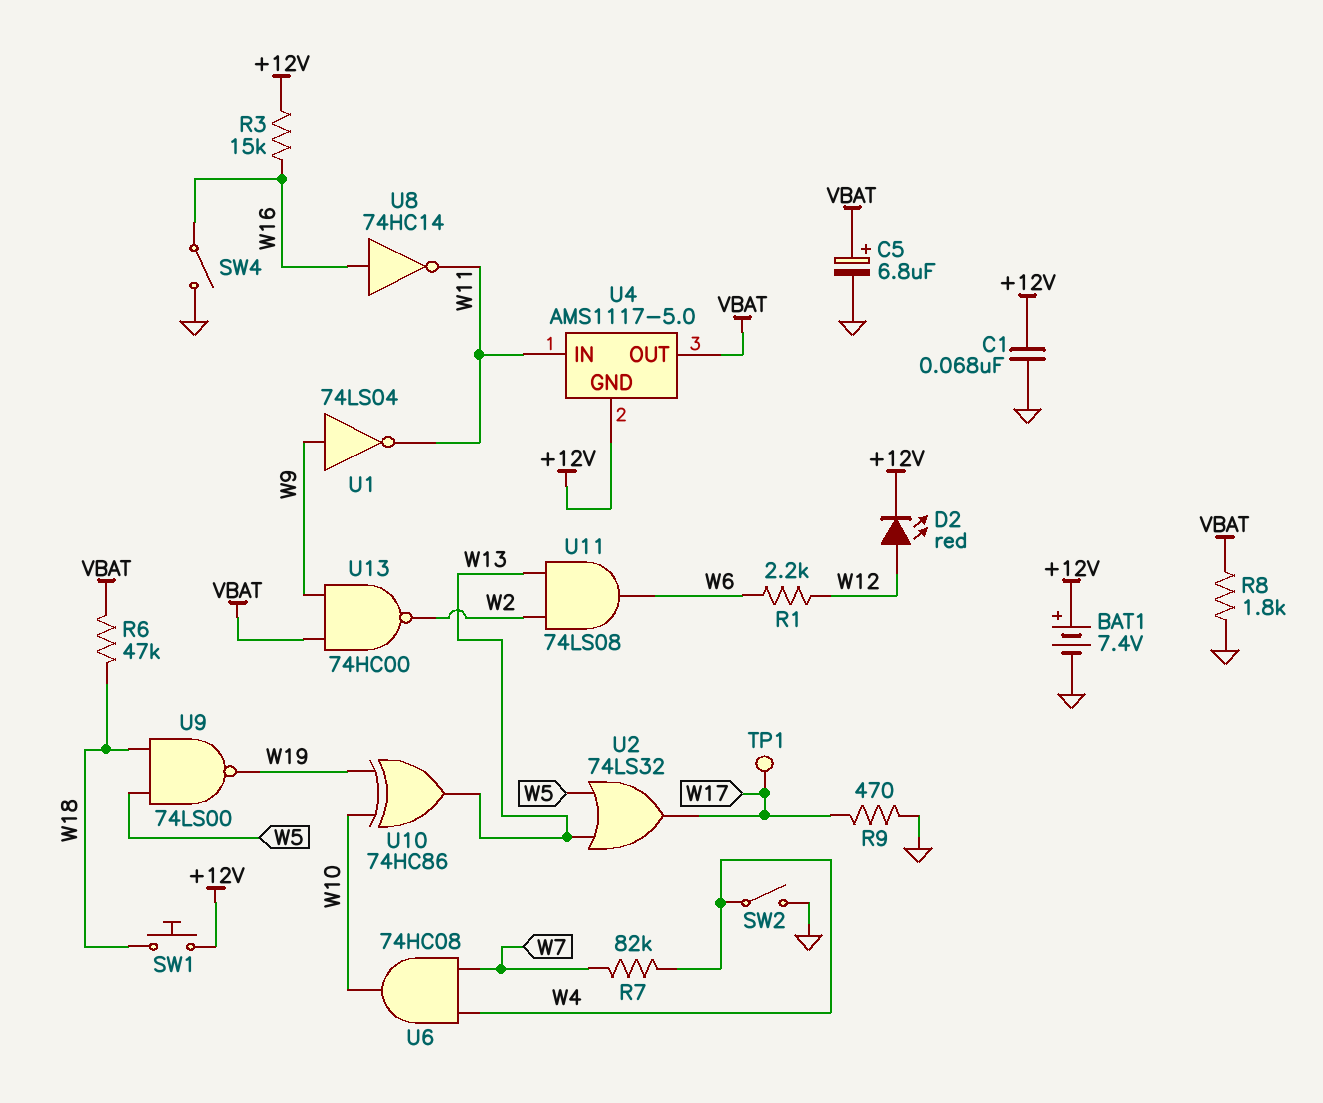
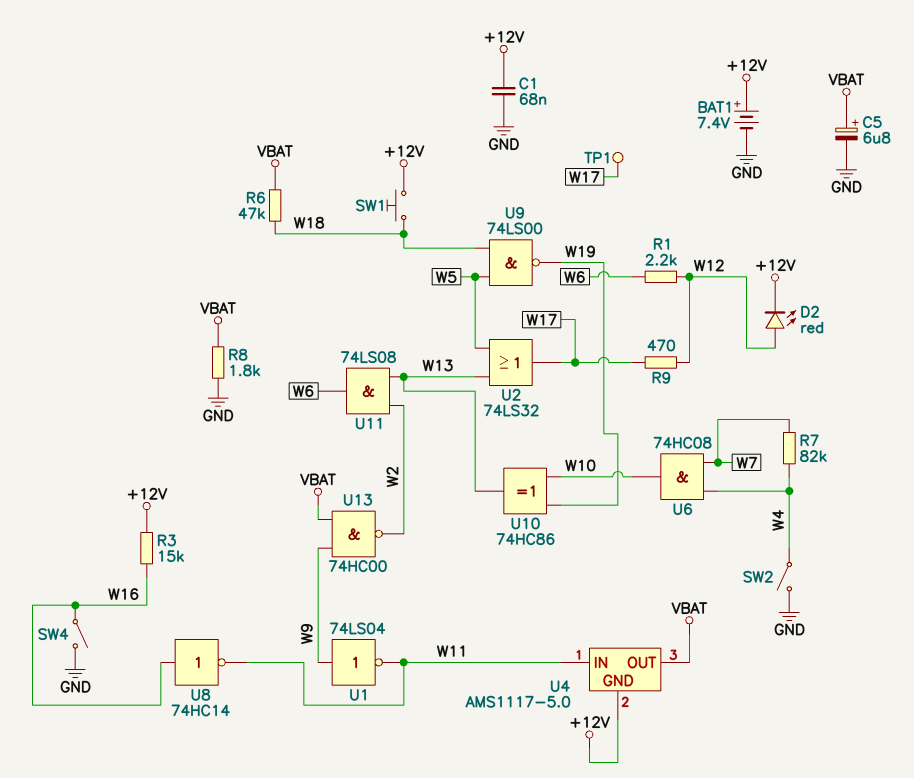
R9: 470 (GND, W17) -> 470 (W12, W17)

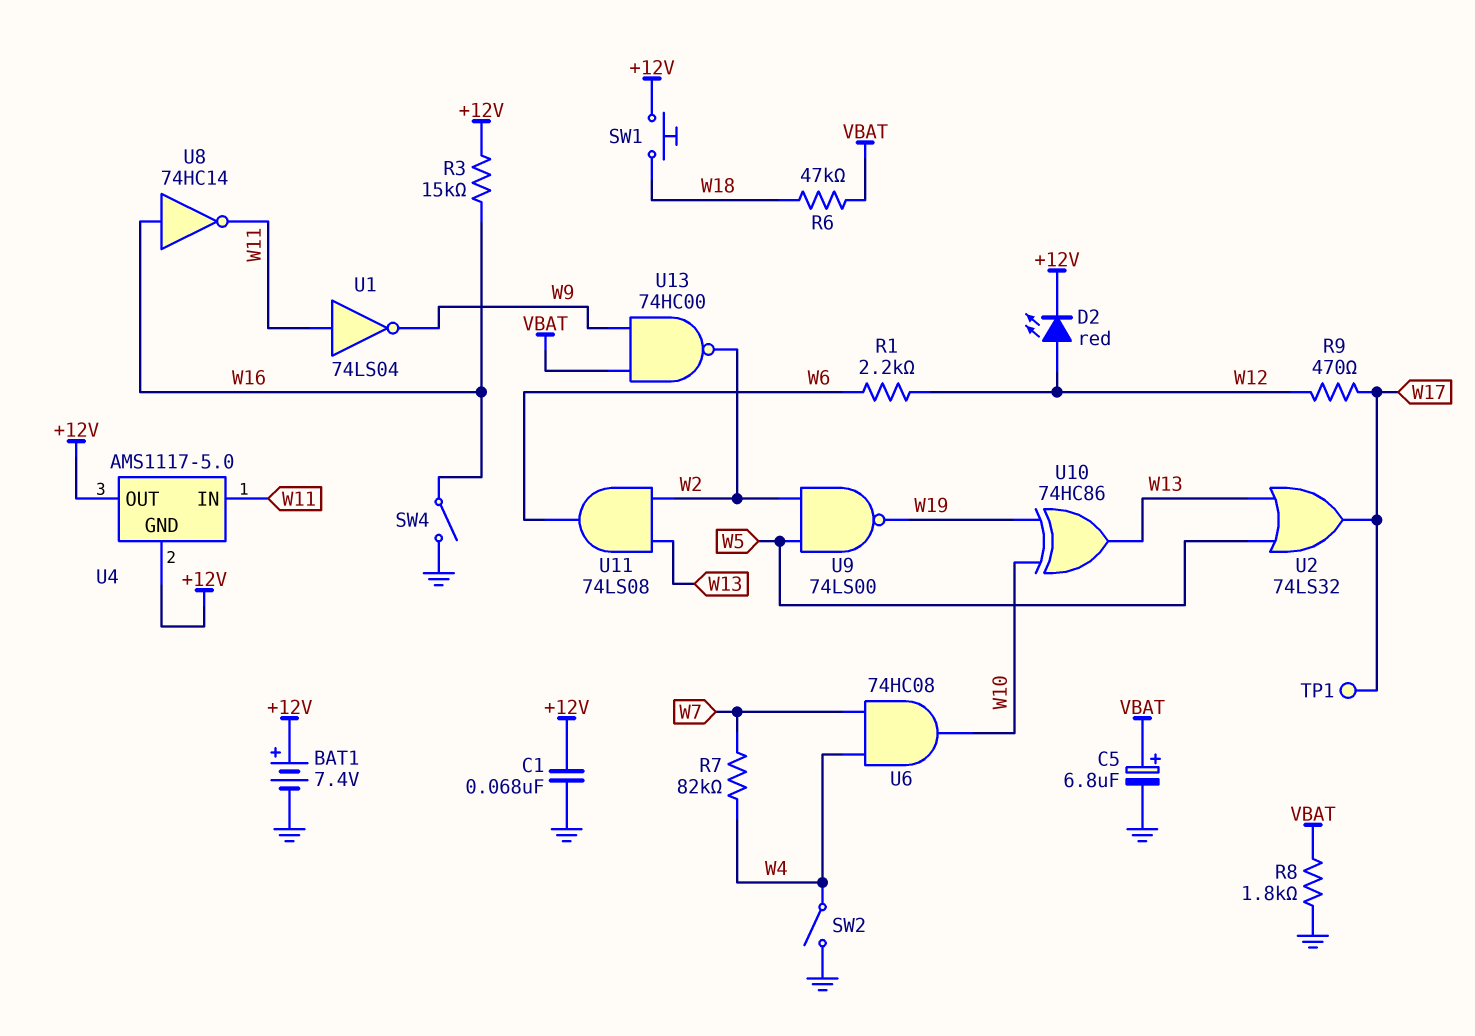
U1: NOT 74LS04 (in W9, out W11) -> NOT 74LS04 (in W11, out W9)
U4 pin OUT: VBAT -> +12V
U9: NAND 74LS00 (in W5, in W18, out W19) -> NAND 74LS00 (in W2, in W5, out W19)

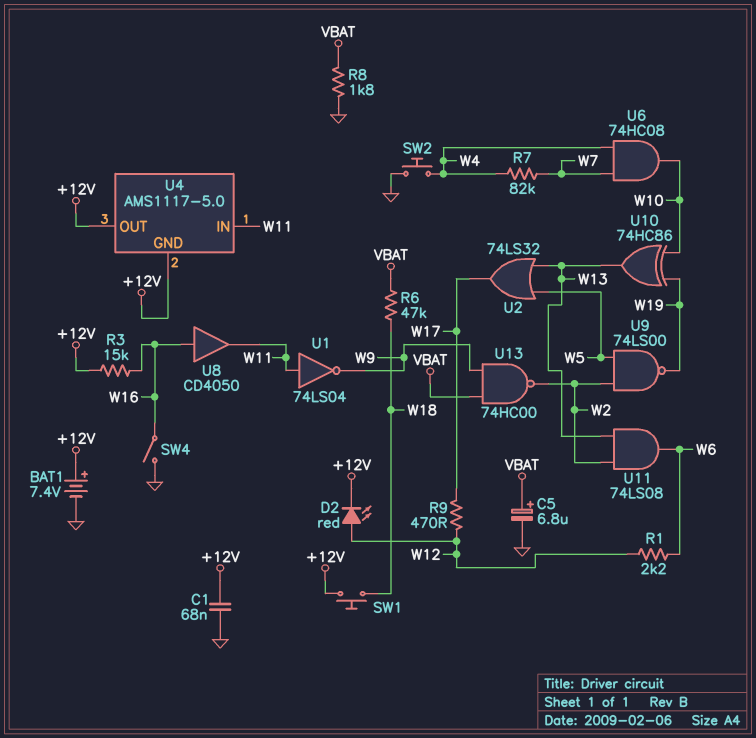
SW2: switch (GND, W4) -> button (GND, W4)
TP1: test point (W17) -> none
U8: NOT 74HC14 (in W16, out W11) -> buffer CD4050 (in W16, out W11)

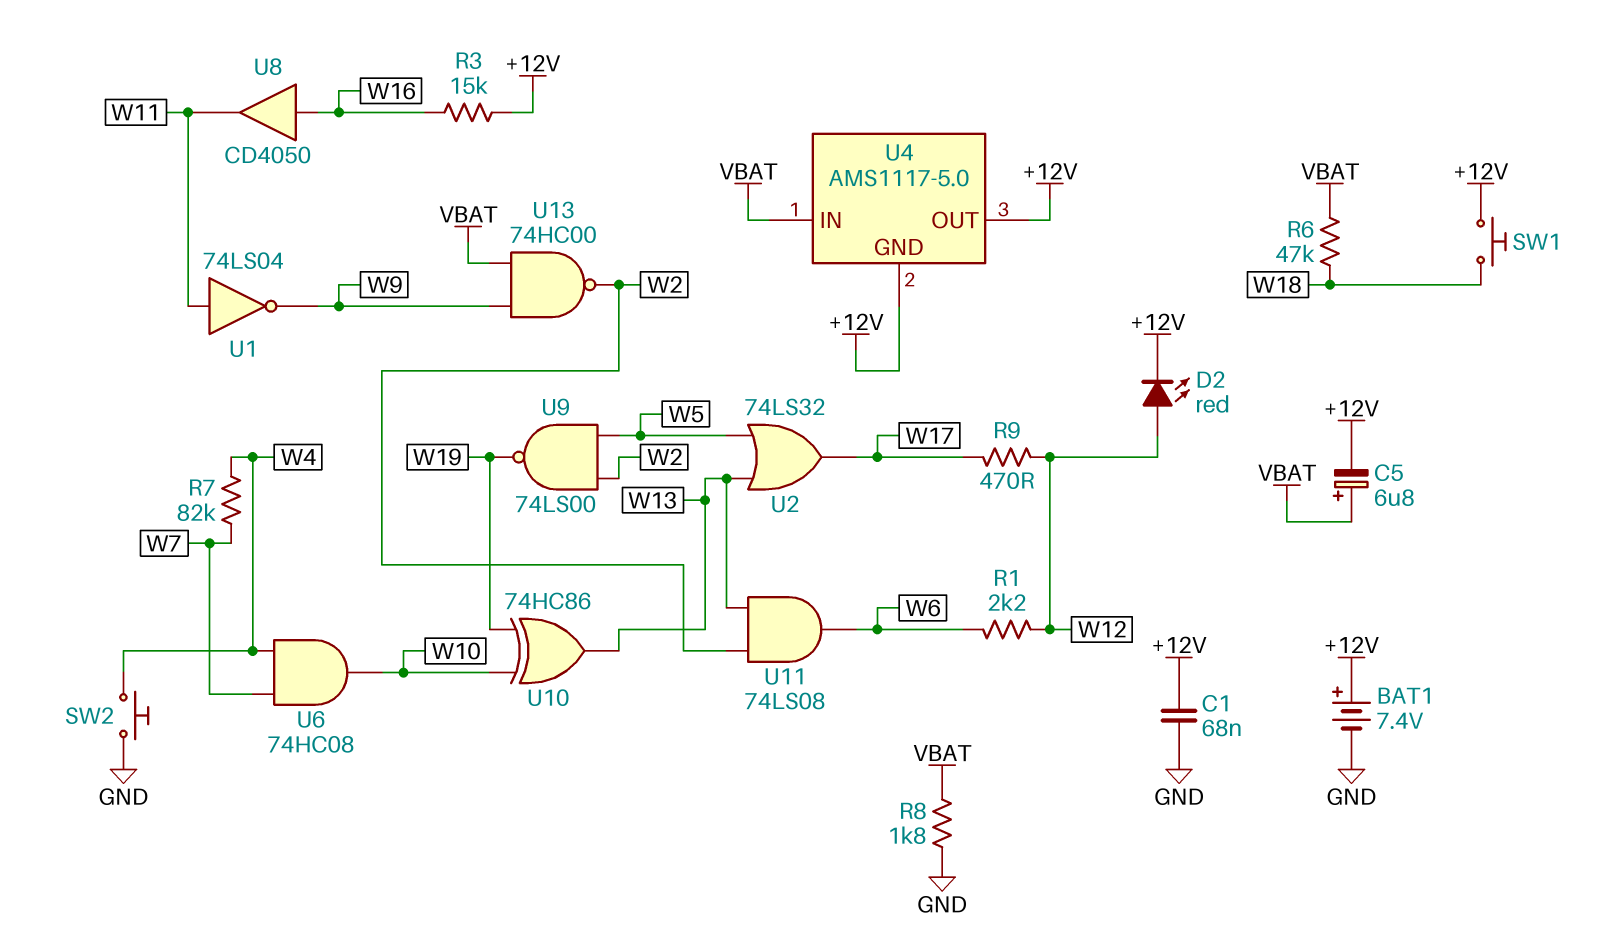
C5: 6.8uF (plus VBAT, minus GND) -> 6.8uF (plus VBAT, minus +12V)
SW4: switch (GND, W16) -> none
U4 pin IN: W11 -> VBAT

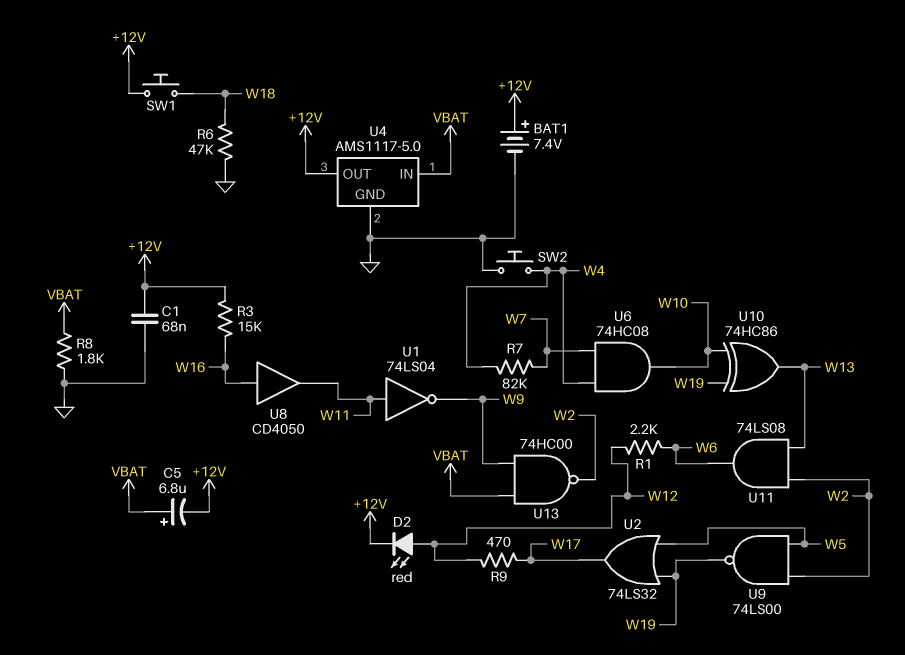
R6: 47k (VBAT, W18) -> 47k (GND, W18)
U2: OR 74LS32 (in W5, in W13, out W17) -> OR 74LS32 (in W5, in W19, out W17)
U4 pin GND: +12V -> GND

